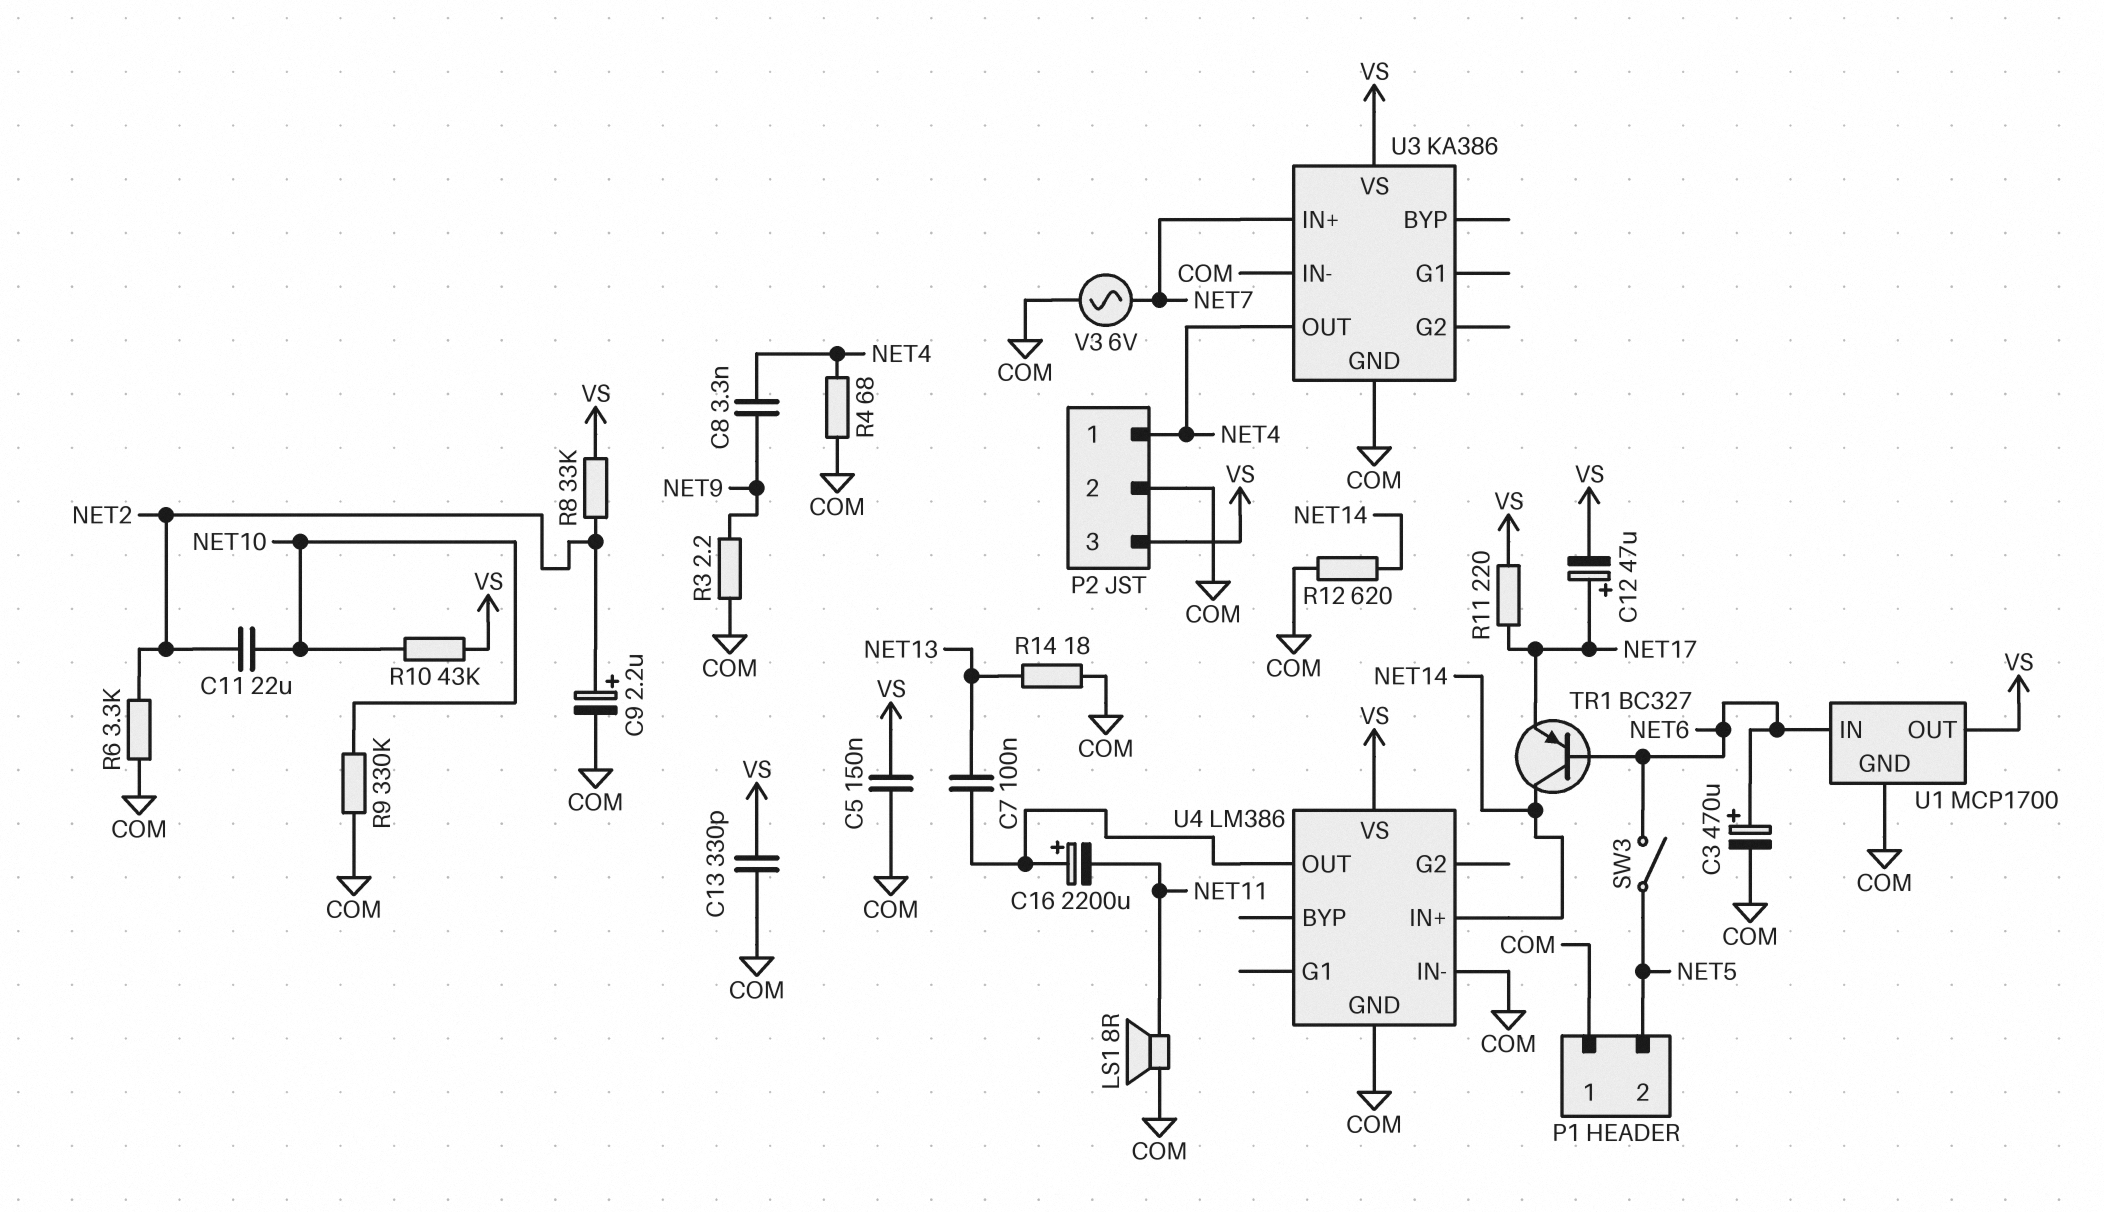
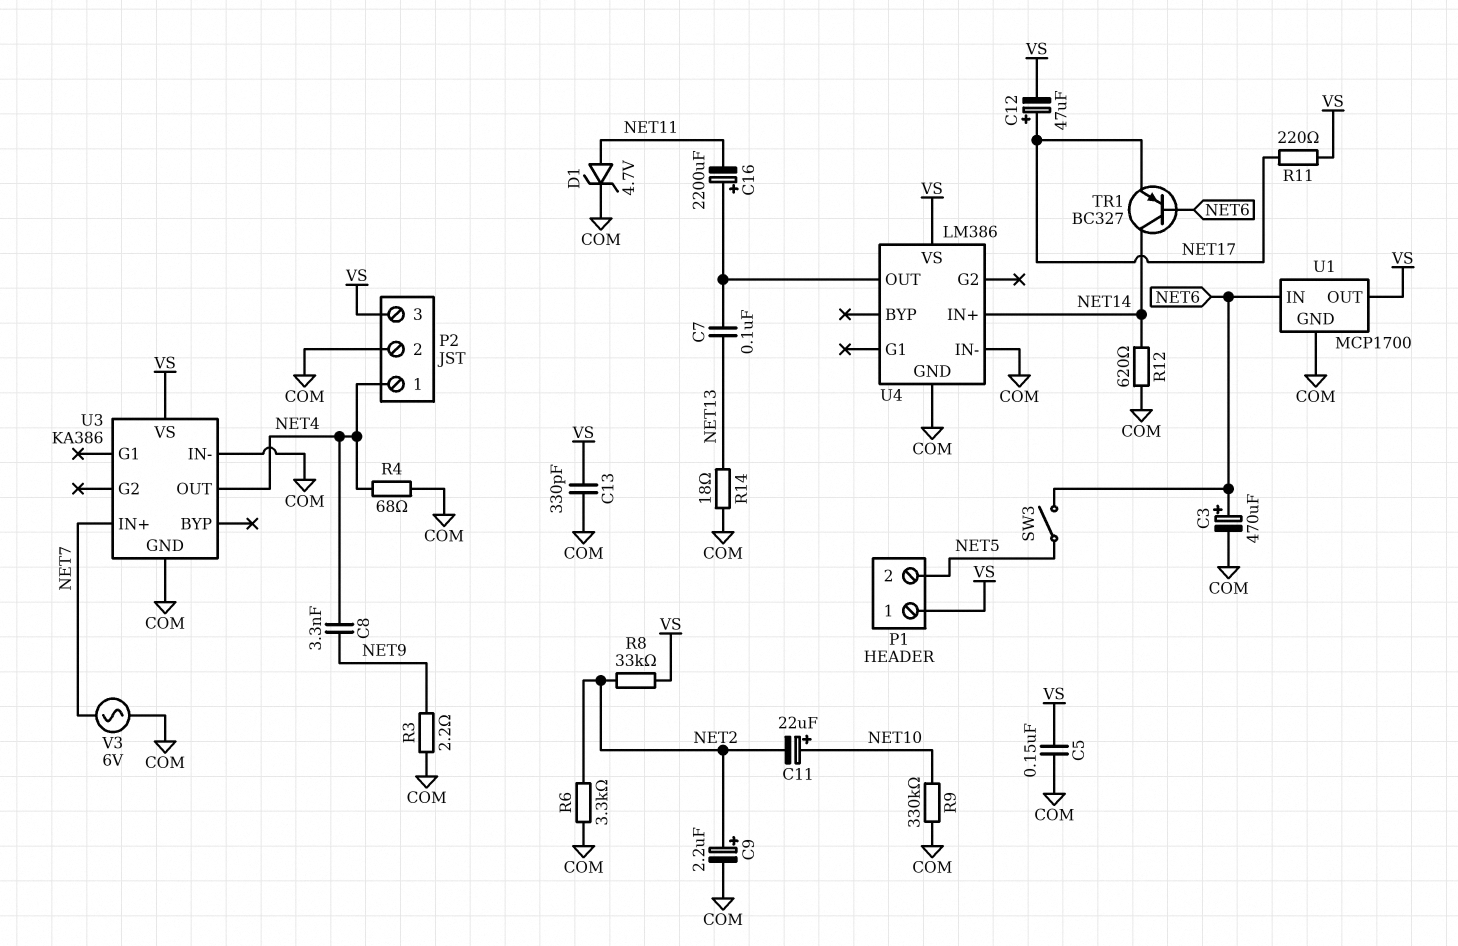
C11: 22uF (NET2, NET10) -> 22uF (plus NET10, minus NET2)
D1: none -> zener 4.7V (A NET11, K COM)
LS1: speaker 8R (COM, NET11) -> none
P1 pin 1: COM -> VS
R10: 43k (NET10, VS) -> none

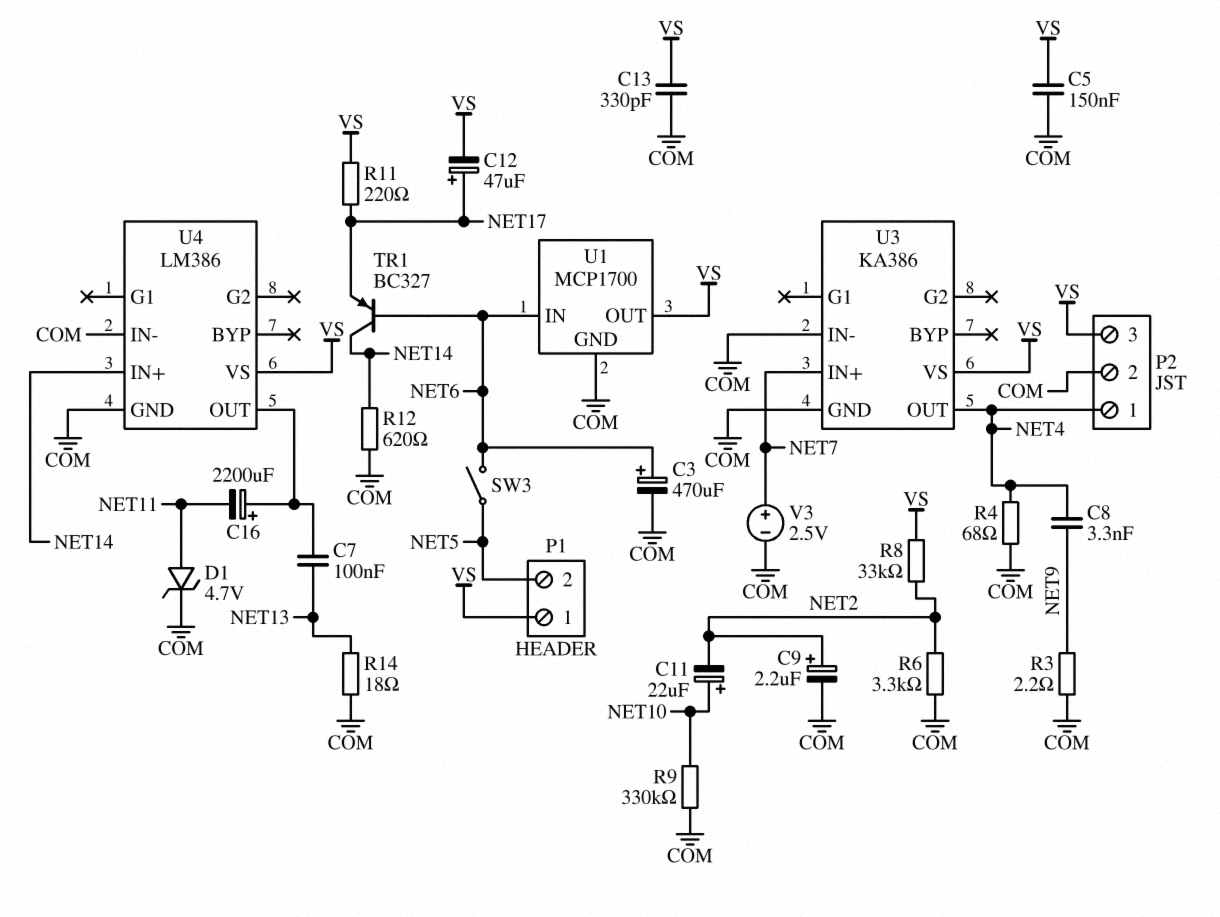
V3: AC 6V (COM, NET7) -> 2.5V (plus NET7, minus COM)

